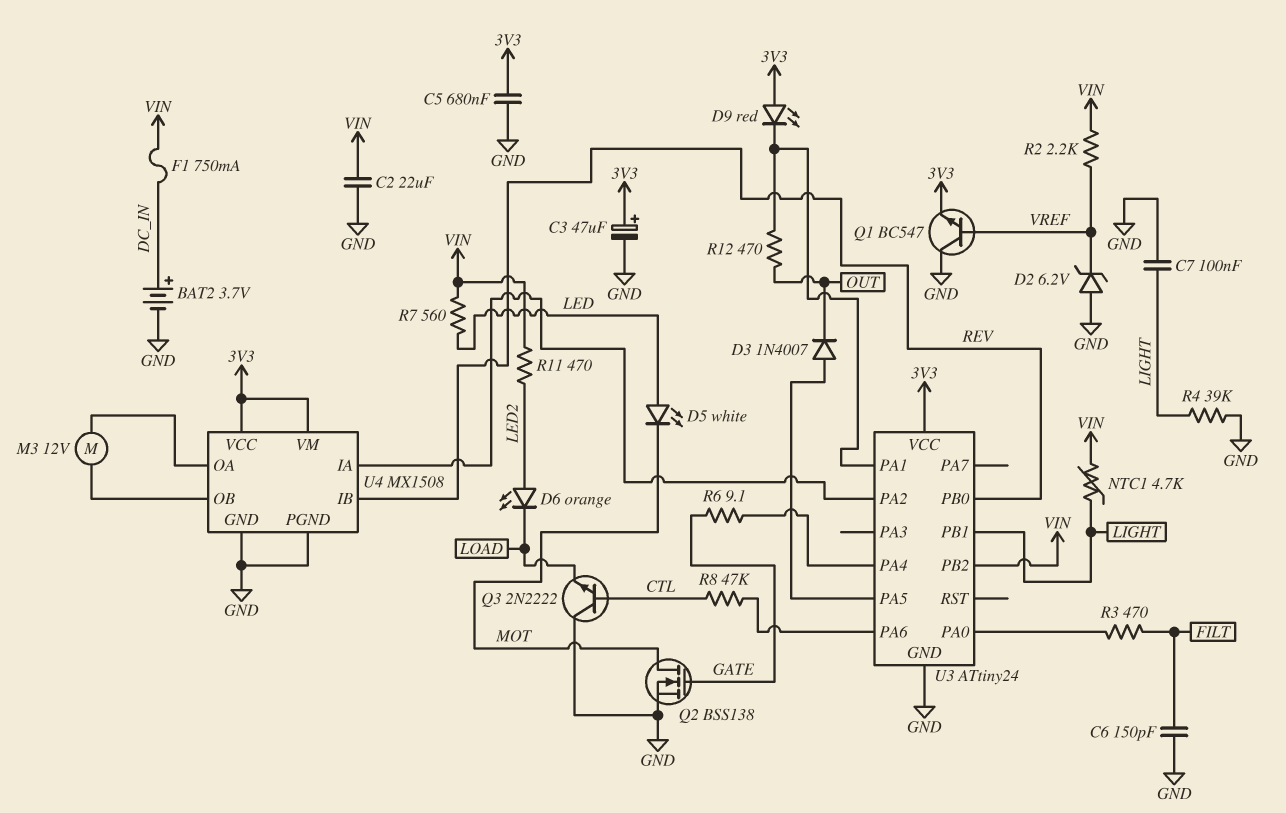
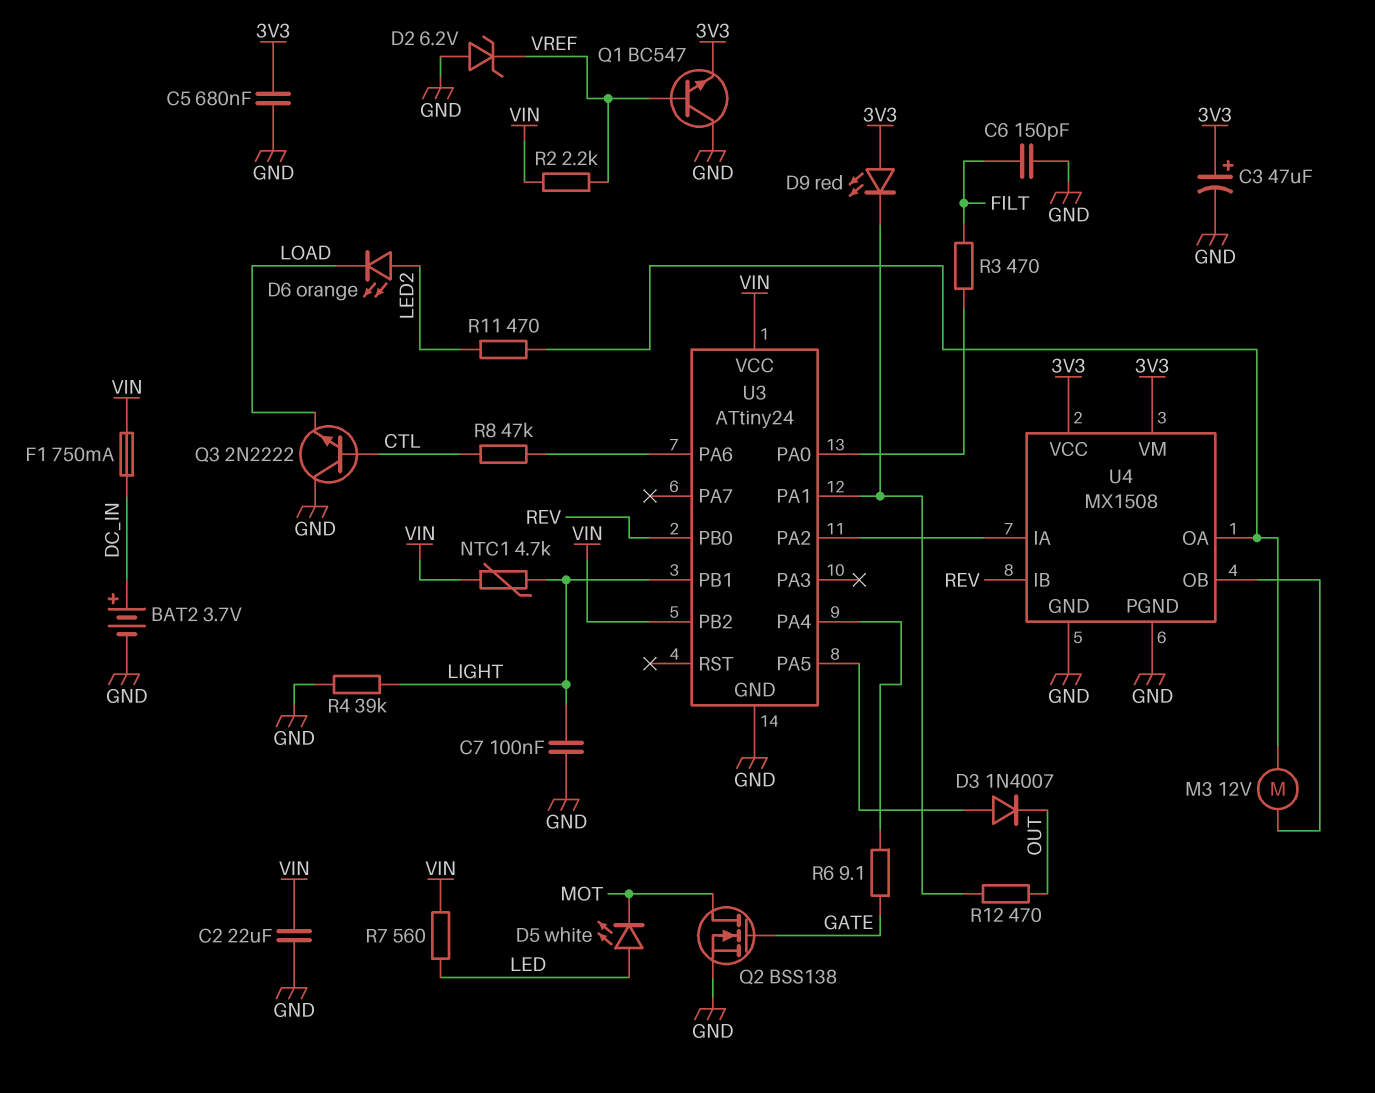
R11: 470 (LED2, VIN) -> 470 (LED2, U4/OA)
U3 pin VCC: 3V3 -> VIN

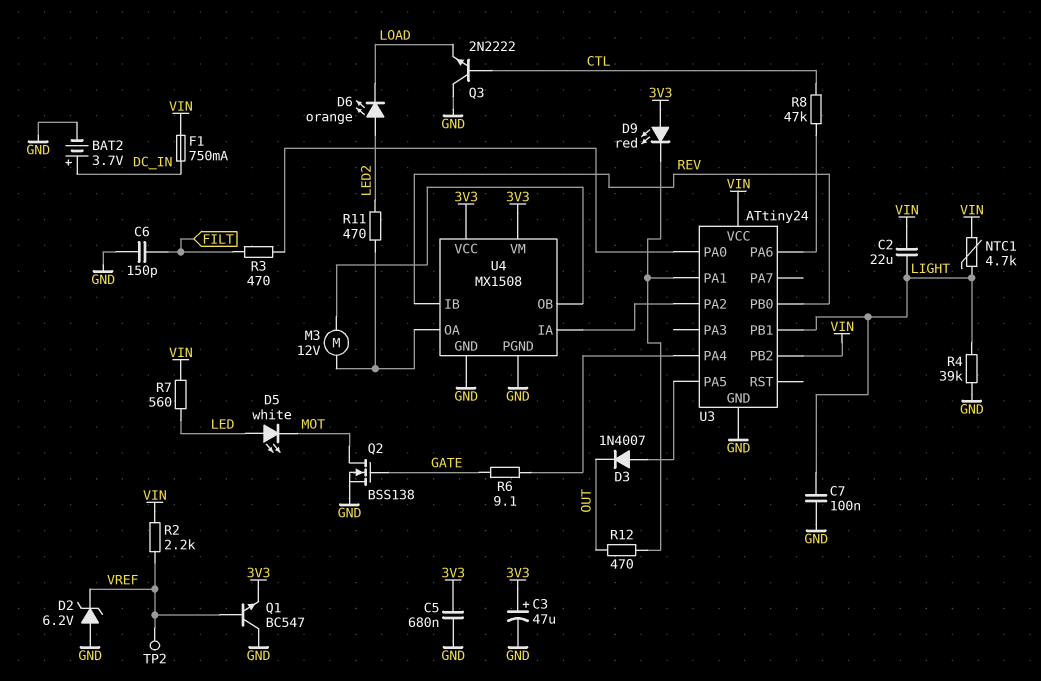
C2: 22uF (GND, VIN) -> 22uF (LIGHT, VIN)
TP2: none -> test point (VREF)

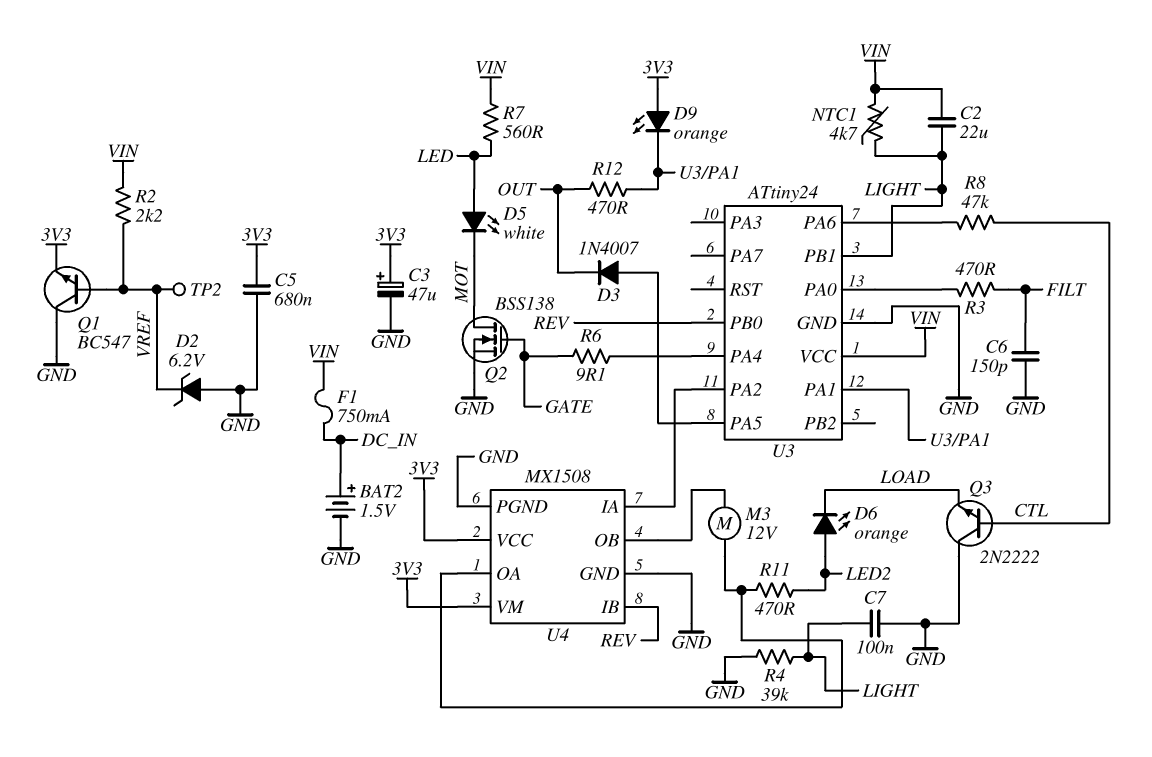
BAT2: 3.7V (plus DC_IN, minus GND) -> 1.5V (plus DC_IN, minus GND)
D9: LED red (A 3V3, K U3/PA1) -> LED orange (A 3V3, K U3/PA1)
U3 pin PB2: VIN -> none

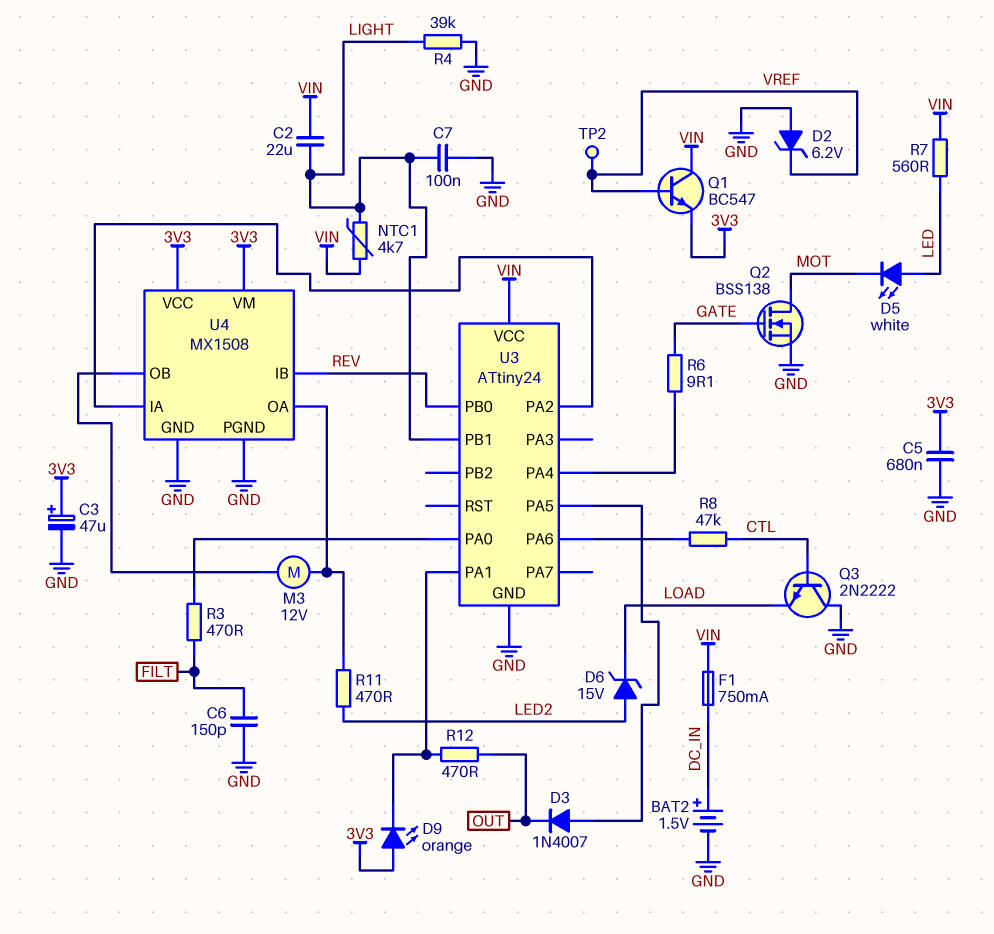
D6: LED orange (A LED2, K LOAD) -> zener 15V (A LED2, K LOAD)
Q1: NPN BC547 (B VREF, C GND, E 3V3) -> NPN BC547 (B VREF, C VIN, E 3V3)
R2: 2.2k (VIN, VREF) -> none

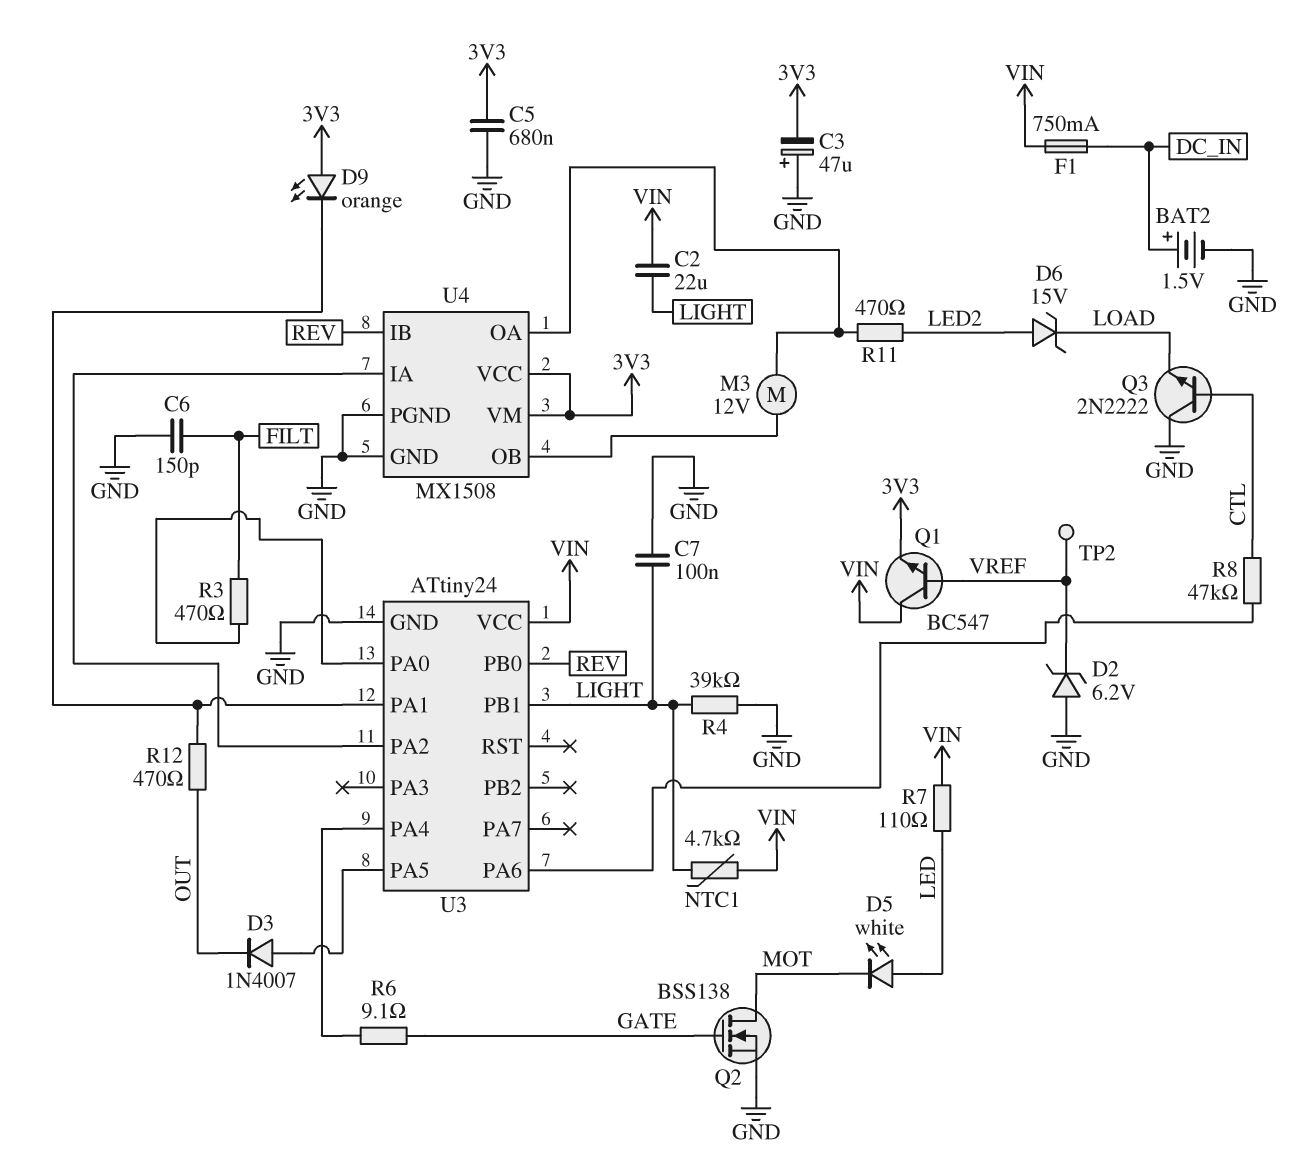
C3: 47uF (plus 3V3, minus GND) -> 47uF (plus GND, minus 3V3)
R7: 560 (LED, VIN) -> 110 (LED, VIN)

